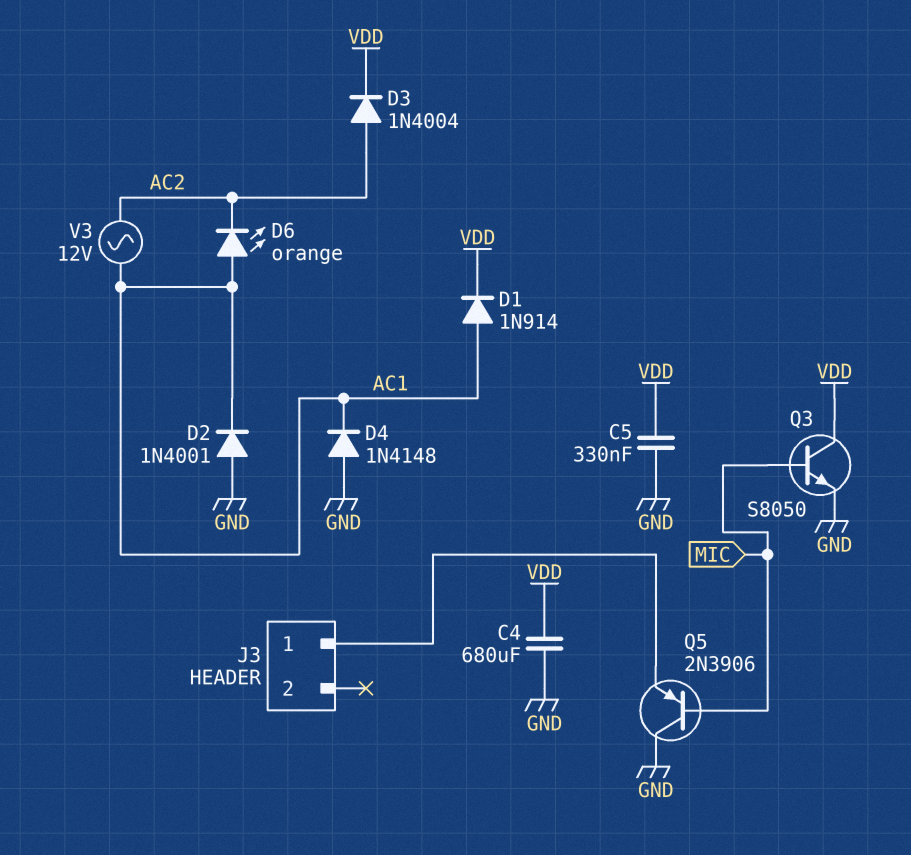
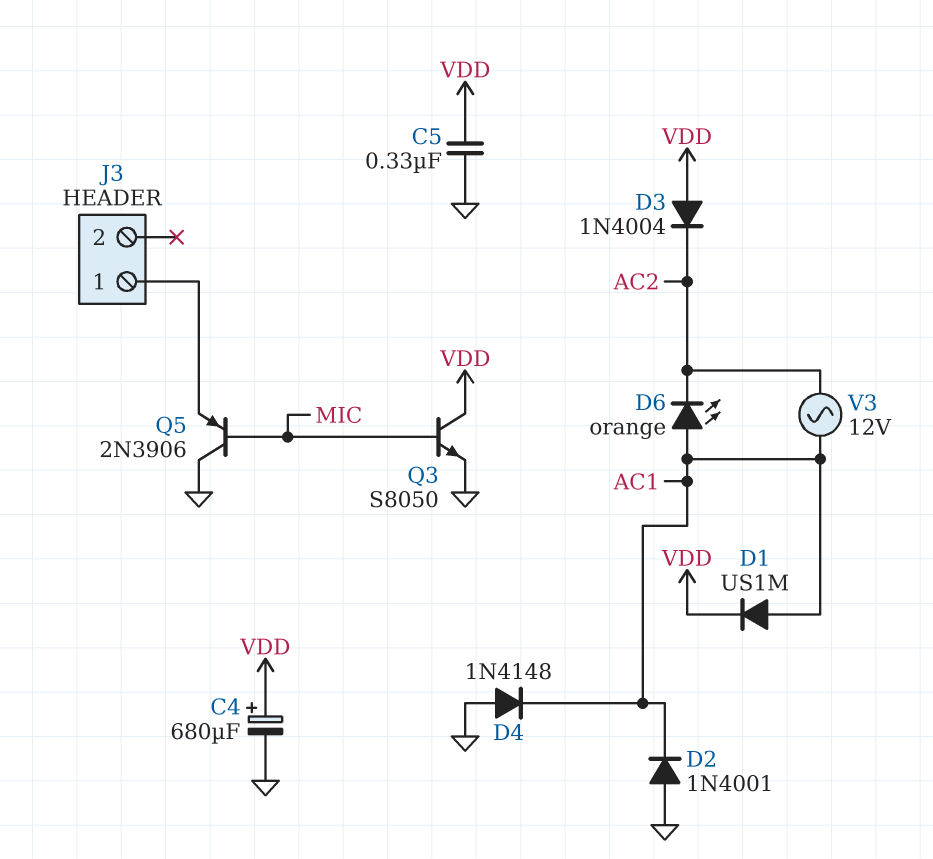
C4: 680uF (GND, VDD) -> 680uF (plus VDD, minus GND)
D1: diode 1N914 (A AC1, K VDD) -> diode US1M (A AC1, K VDD)
D3: diode 1N4004 (A AC2, K VDD) -> diode 1N4004 (A VDD, K AC2)

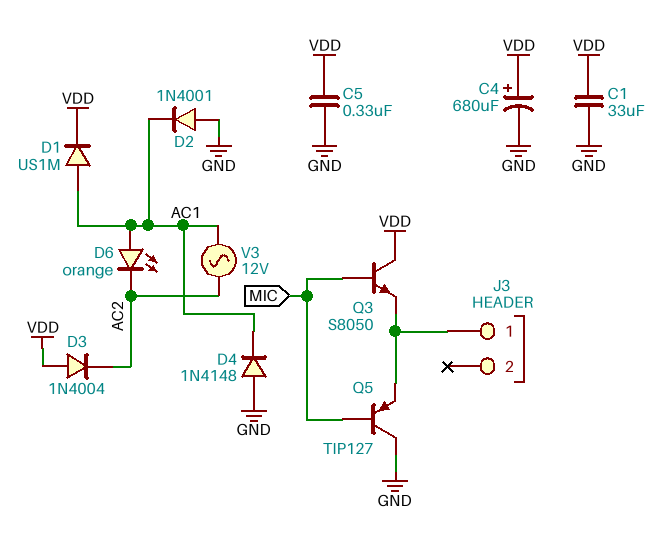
C1: none -> 33uF (GND, VDD)
Q3: NPN S8050 (B MIC, C VDD, E GND) -> NPN S8050 (B MIC, C VDD, E J3/1)
Q5: PNP 2N3906 (B MIC, C GND, E J3/1) -> PNP TIP127 (B MIC, C GND, E J3/1)

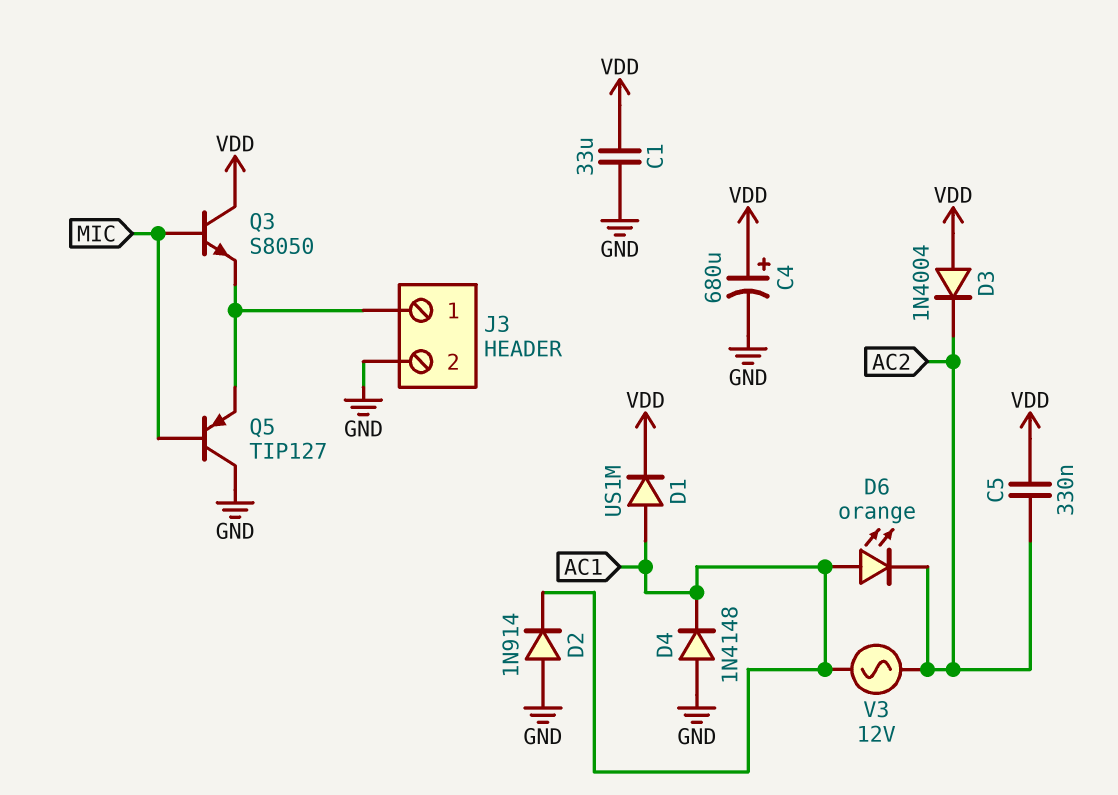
C5: 330nF (GND, VDD) -> 330nF (AC2, VDD)
D2: diode 1N4001 (A GND, K AC1) -> diode 1N914 (A GND, K AC1)
J3 pin 2: none -> GND

